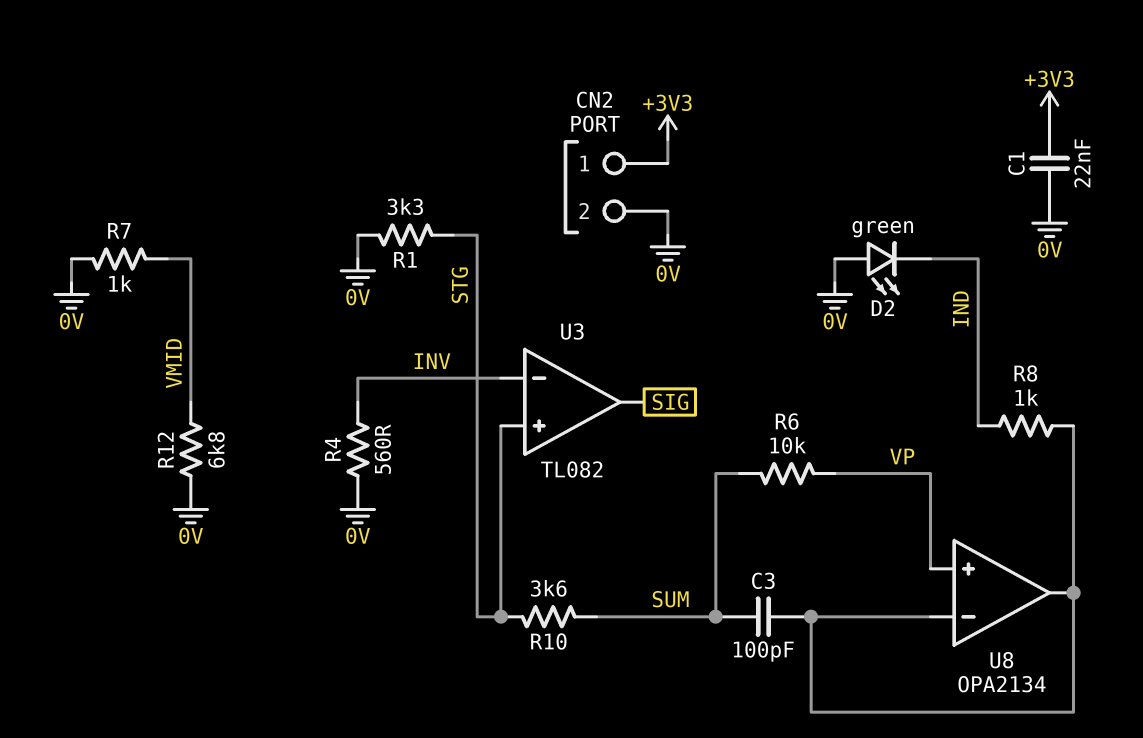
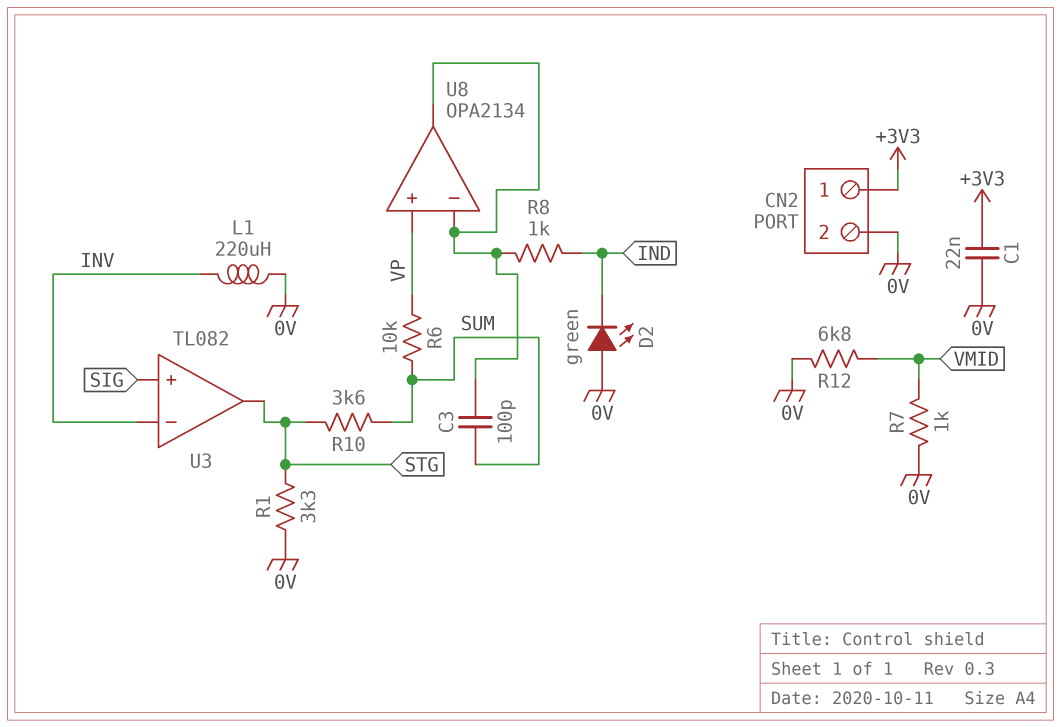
L1: none -> 220uH (0V, INV)
R4: 560 (0V, INV) -> none
U3 pin in+: STG -> SIG
U3 pin out: SIG -> STG

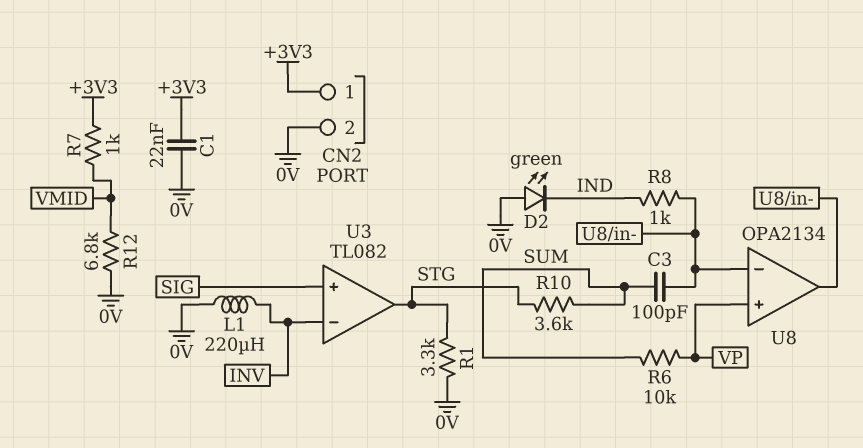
R7: 1k (0V, VMID) -> 1k (+3V3, VMID)

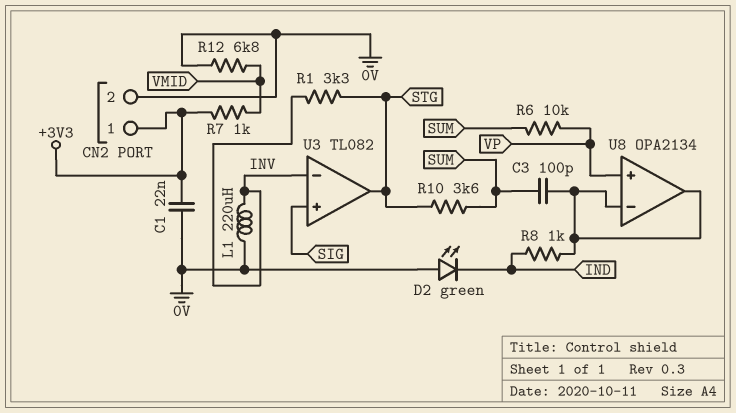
R1: 3.3k (0V, STG) -> 3.3k (INV, STG)

